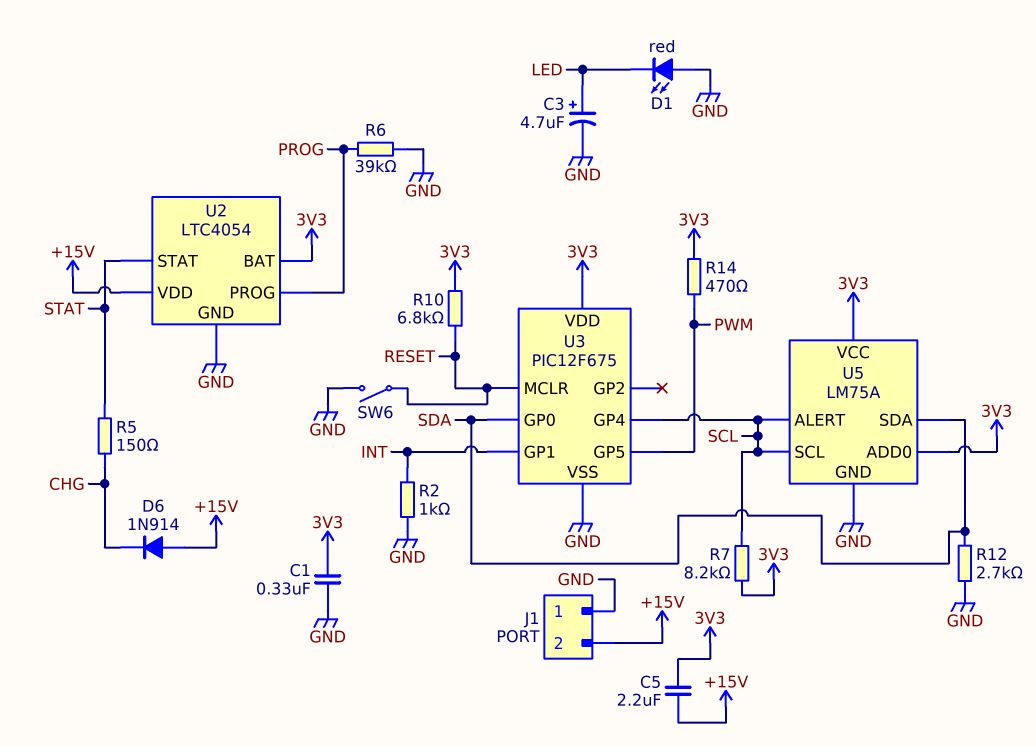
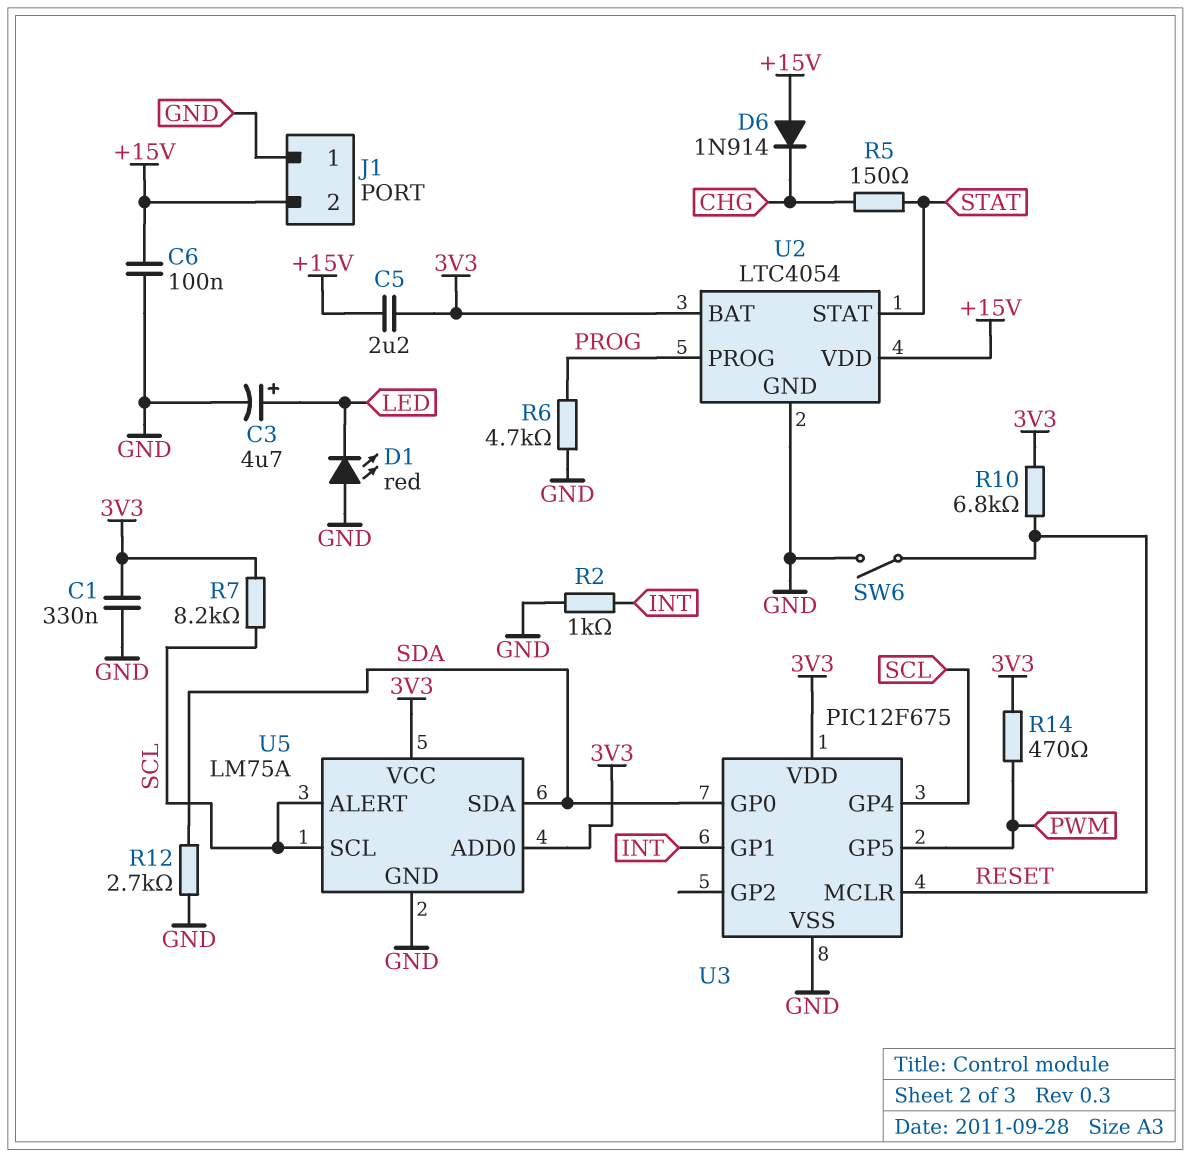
C6: none -> 100nF (+15V, GND)
R6: 39k (GND, PROG) -> 4.7k (GND, PROG)

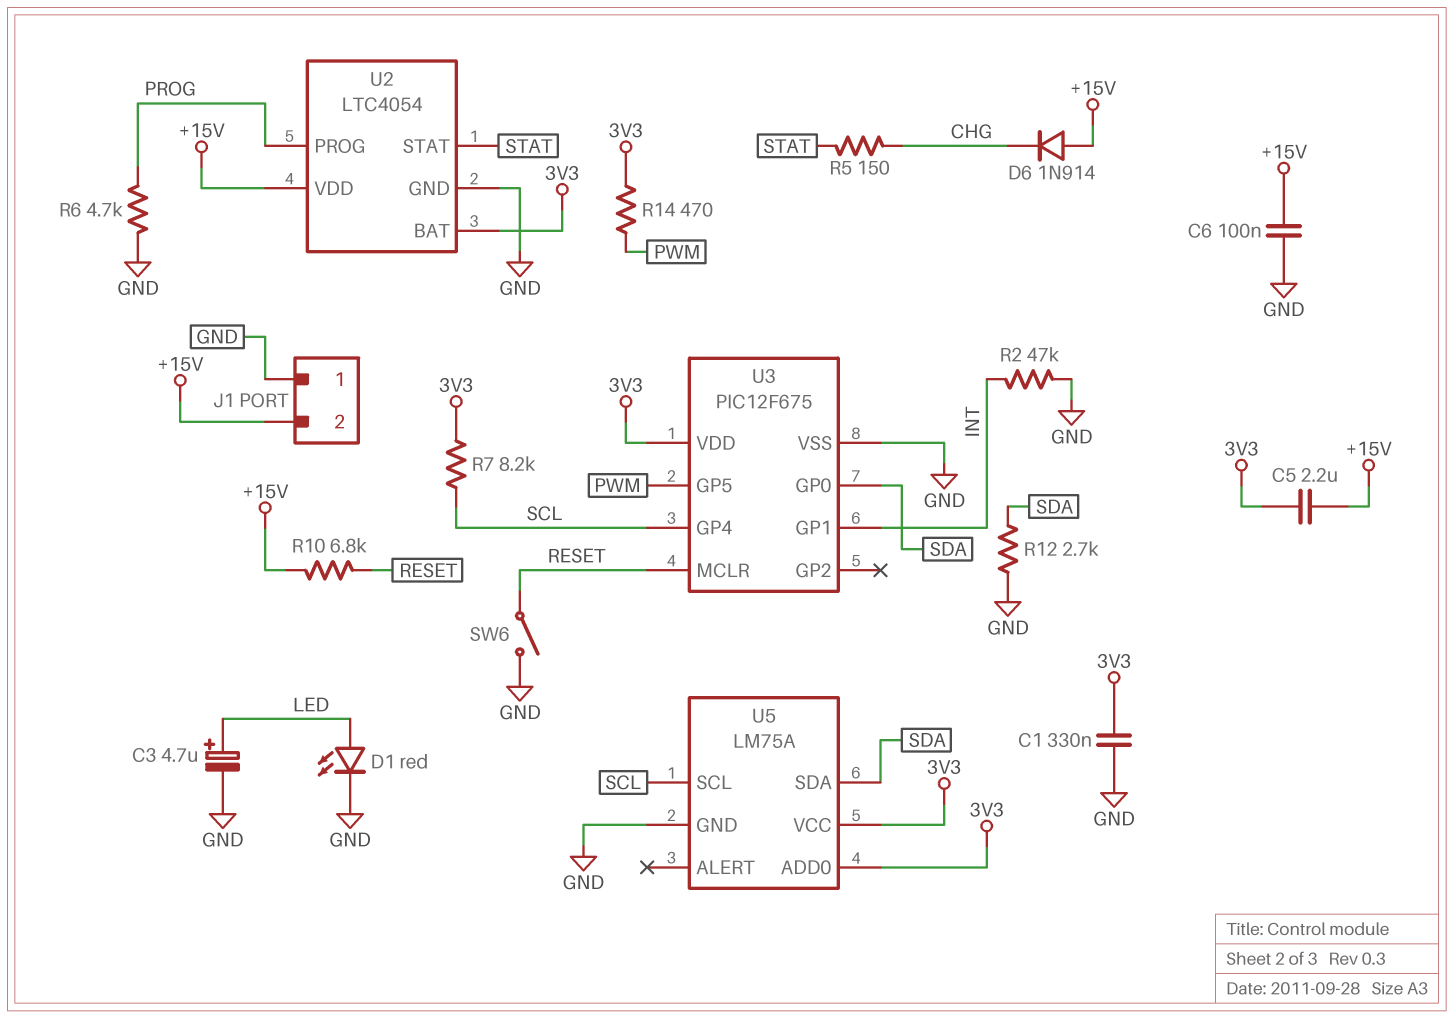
D1: LED red (A GND, K LED) -> LED red (A LED, K GND)
R2: 1k (GND, INT) -> 47k (GND, INT)
R10: 6.8k (3V3, RESET) -> 6.8k (+15V, RESET)
U5 pin ALERT: SCL -> none

